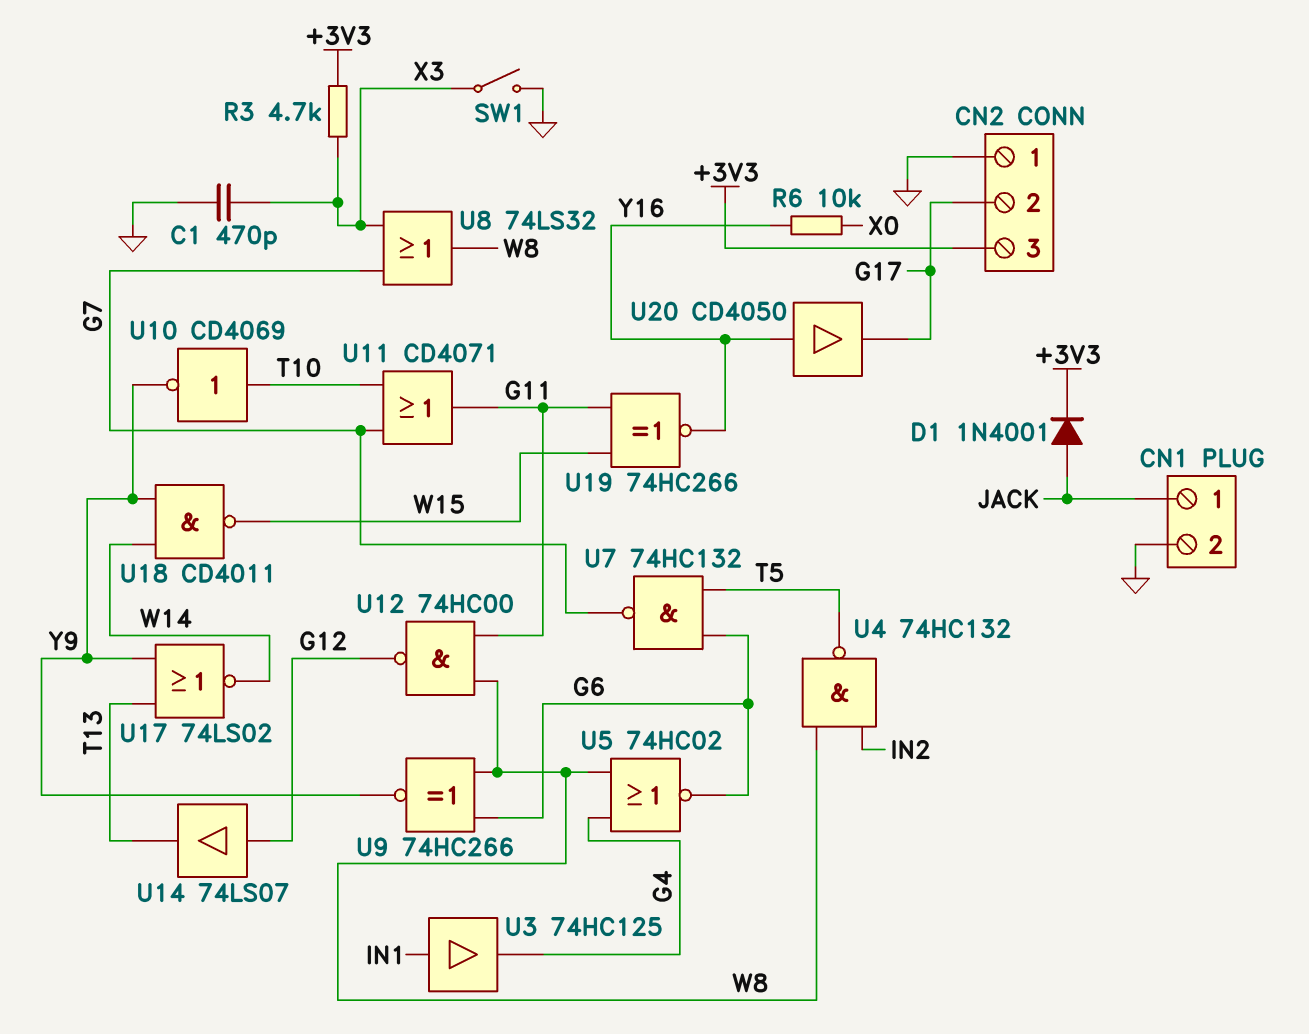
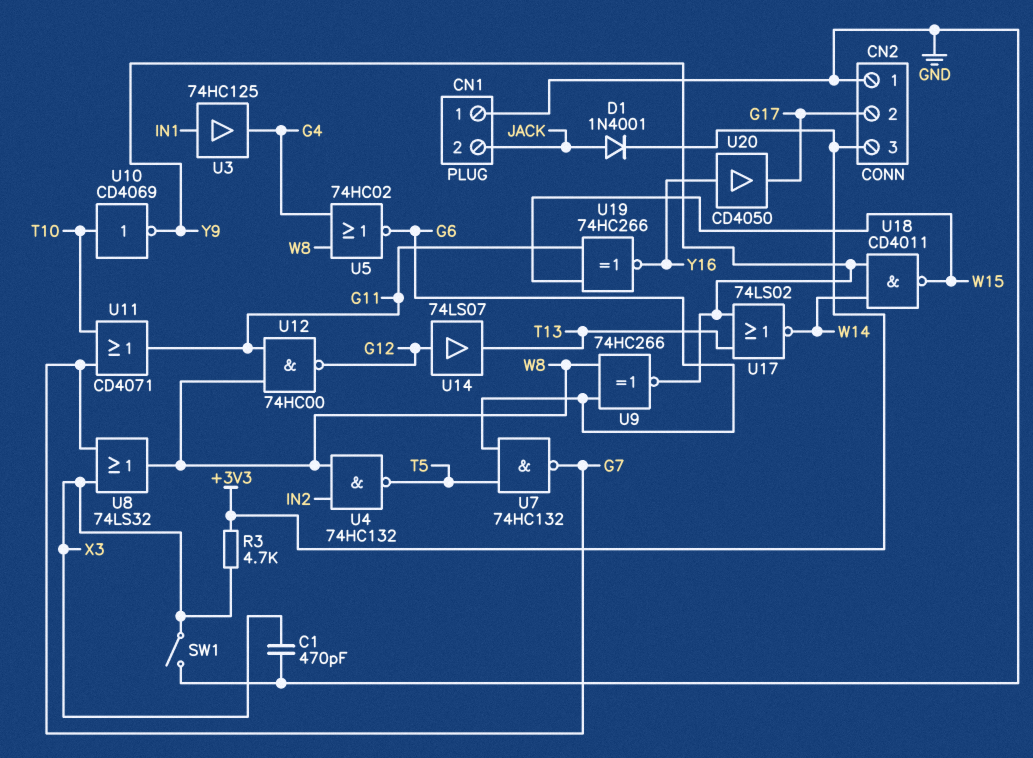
CN1 pin 1: JACK -> GND
CN1 pin 2: GND -> JACK
R6: 10k (X0, Y16) -> none

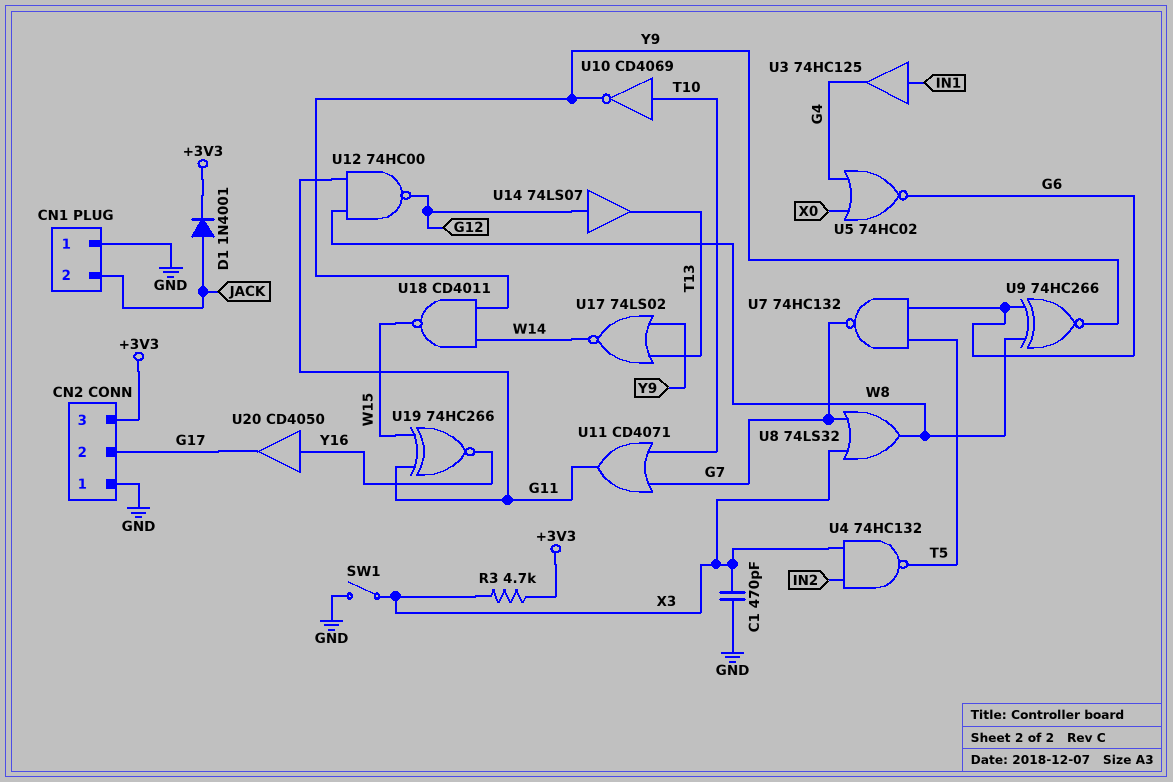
U4: NAND 74HC132 (in IN2, in W8, out T5) -> NAND 74HC132 (in IN2, in X3, out T5)
U5: NOR 74HC02 (in G4, in W8, out G6) -> NOR 74HC02 (in G4, in X0, out G6)

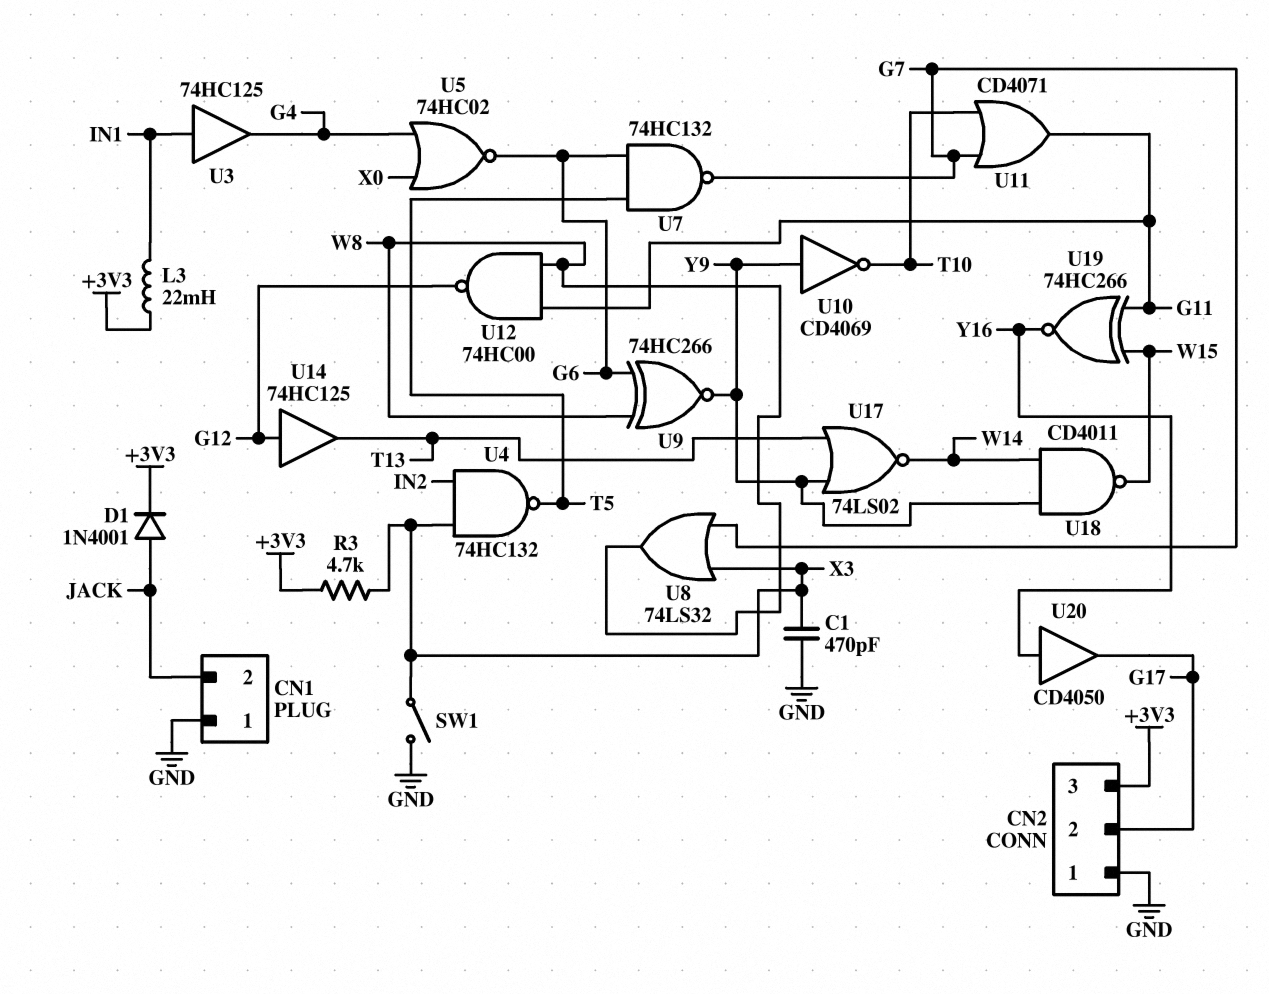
L3: none -> 22mH (+3V3, IN1)
U10: NOT CD4069 (in T10, out Y9) -> NOT CD4069 (in Y9, out T10)
U14: buffer 74LS07 (in G12, out T13) -> buffer 74HC125 (in G12, out T13)

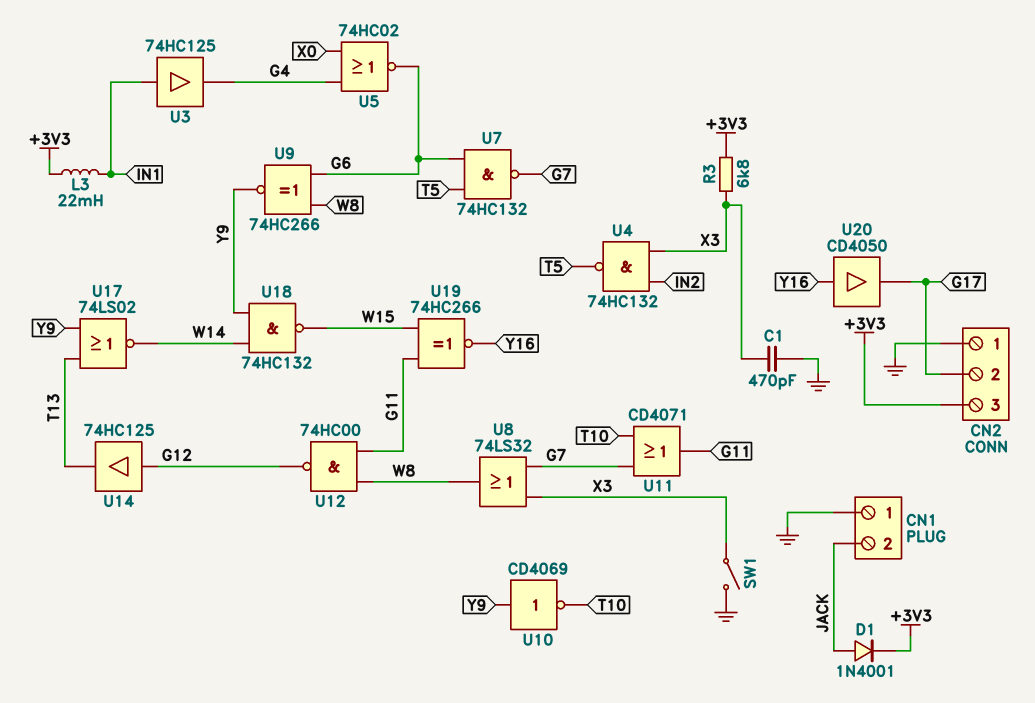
R3: 4.7k (+3V3, X3) -> 6.8k (+3V3, X3)
U18: NAND CD4011 (in W14, in Y9, out W15) -> NAND 74HC132 (in W14, in Y9, out W15)

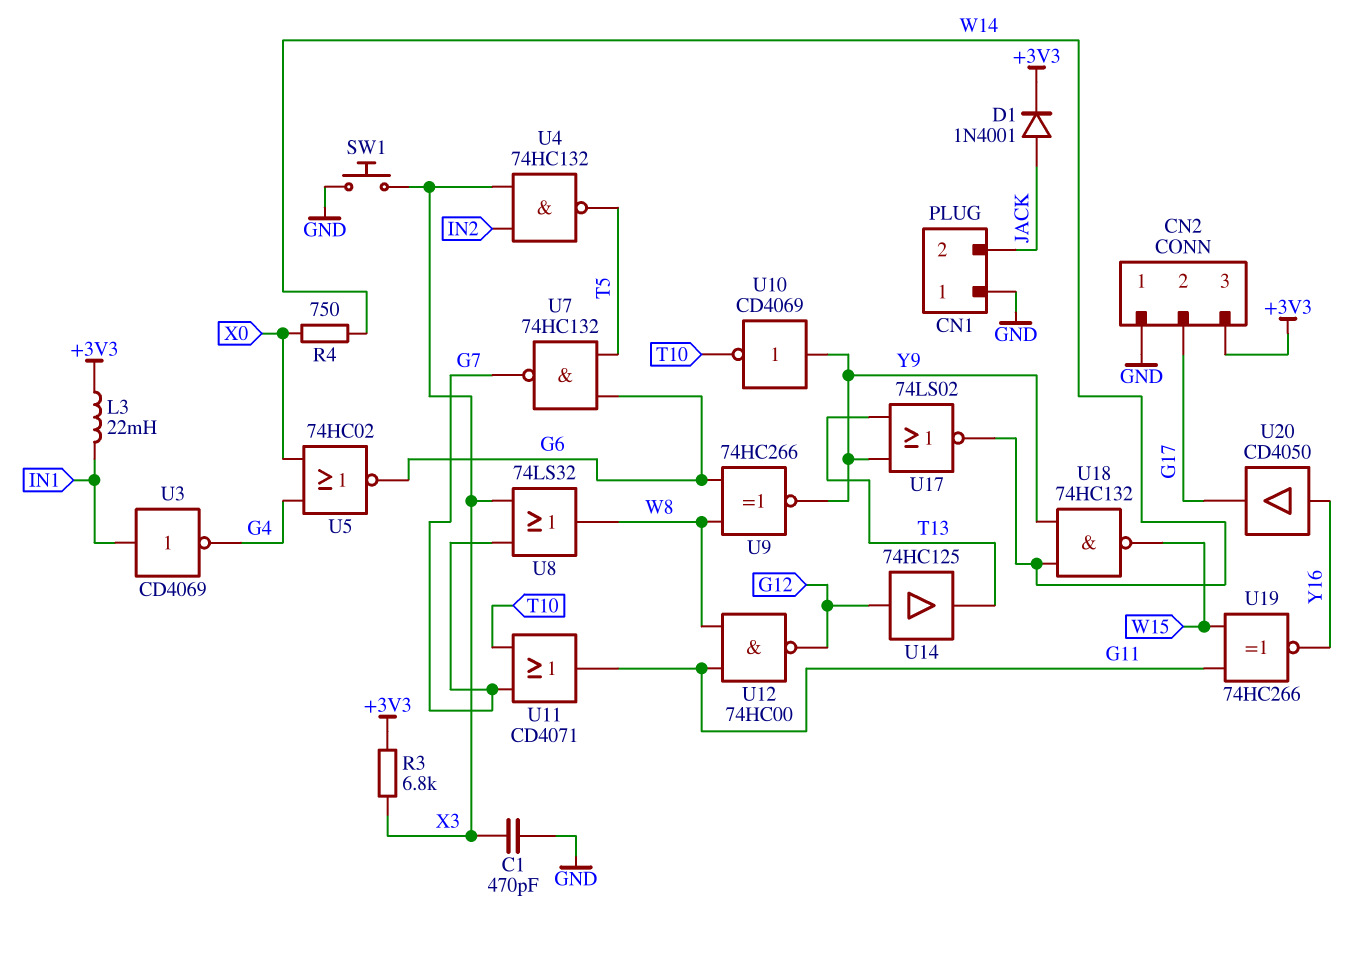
R4: none -> 750 (W14, X0)
SW1: switch (GND, X3) -> button (GND, X3)
U3: buffer 74HC125 (in IN1, out G4) -> NOT CD4069 (in IN1, out G4)

